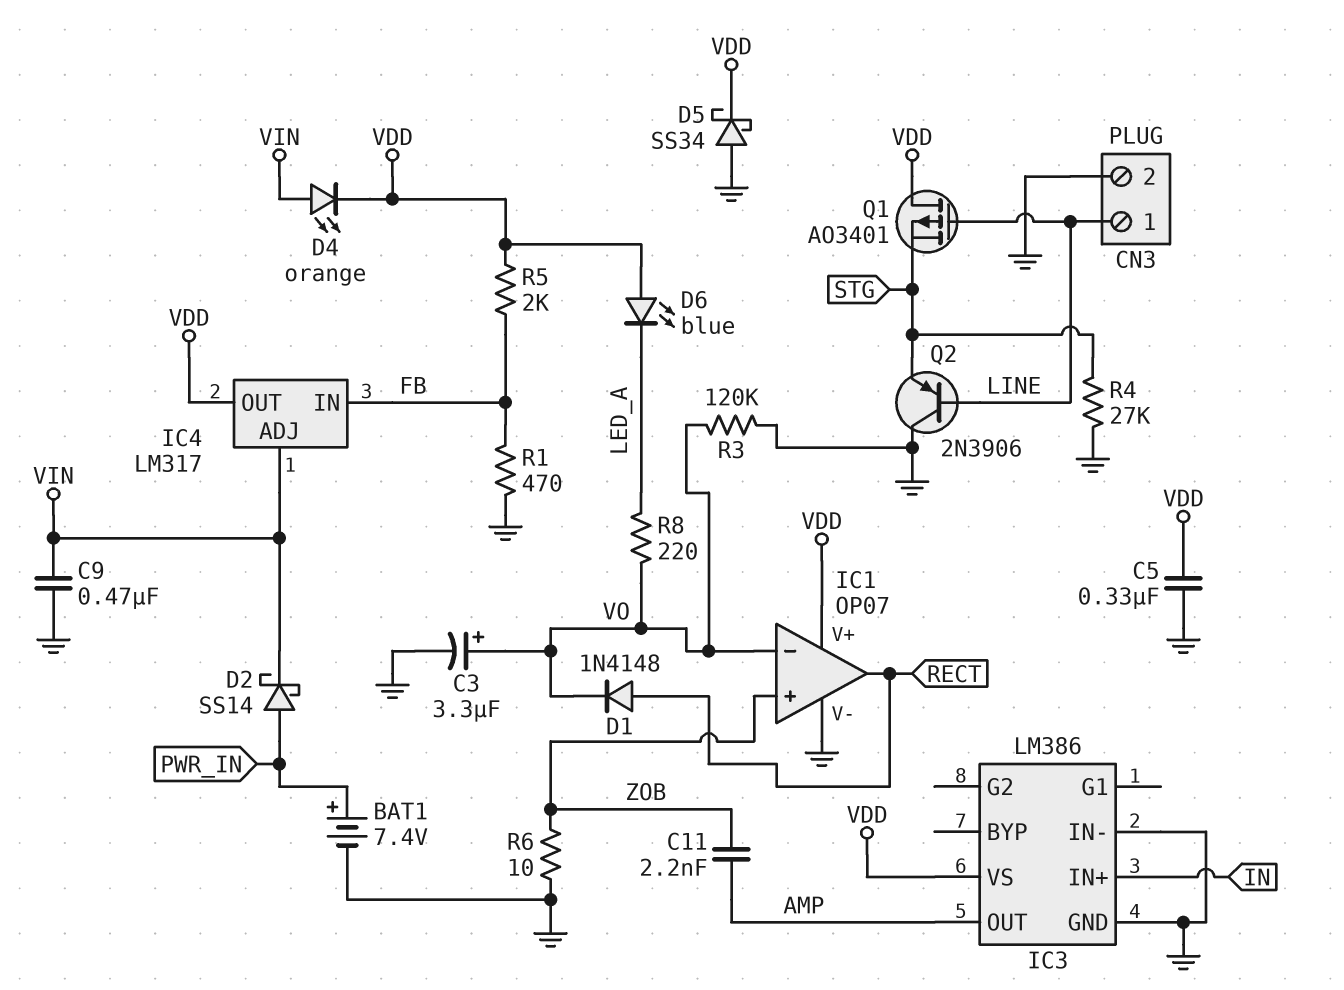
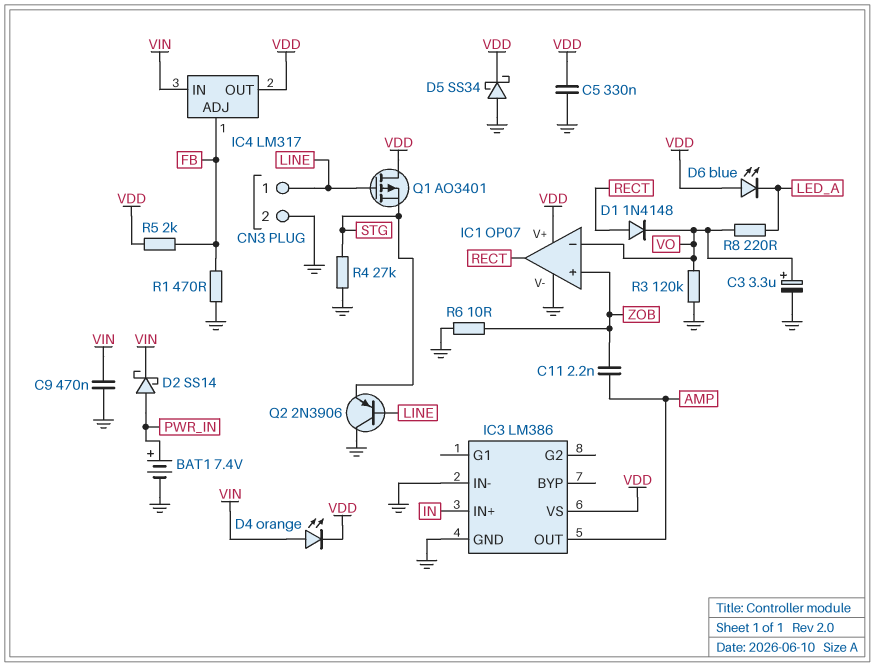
IC4 pin ADJ: VIN -> FB
IC4 pin IN: FB -> VIN

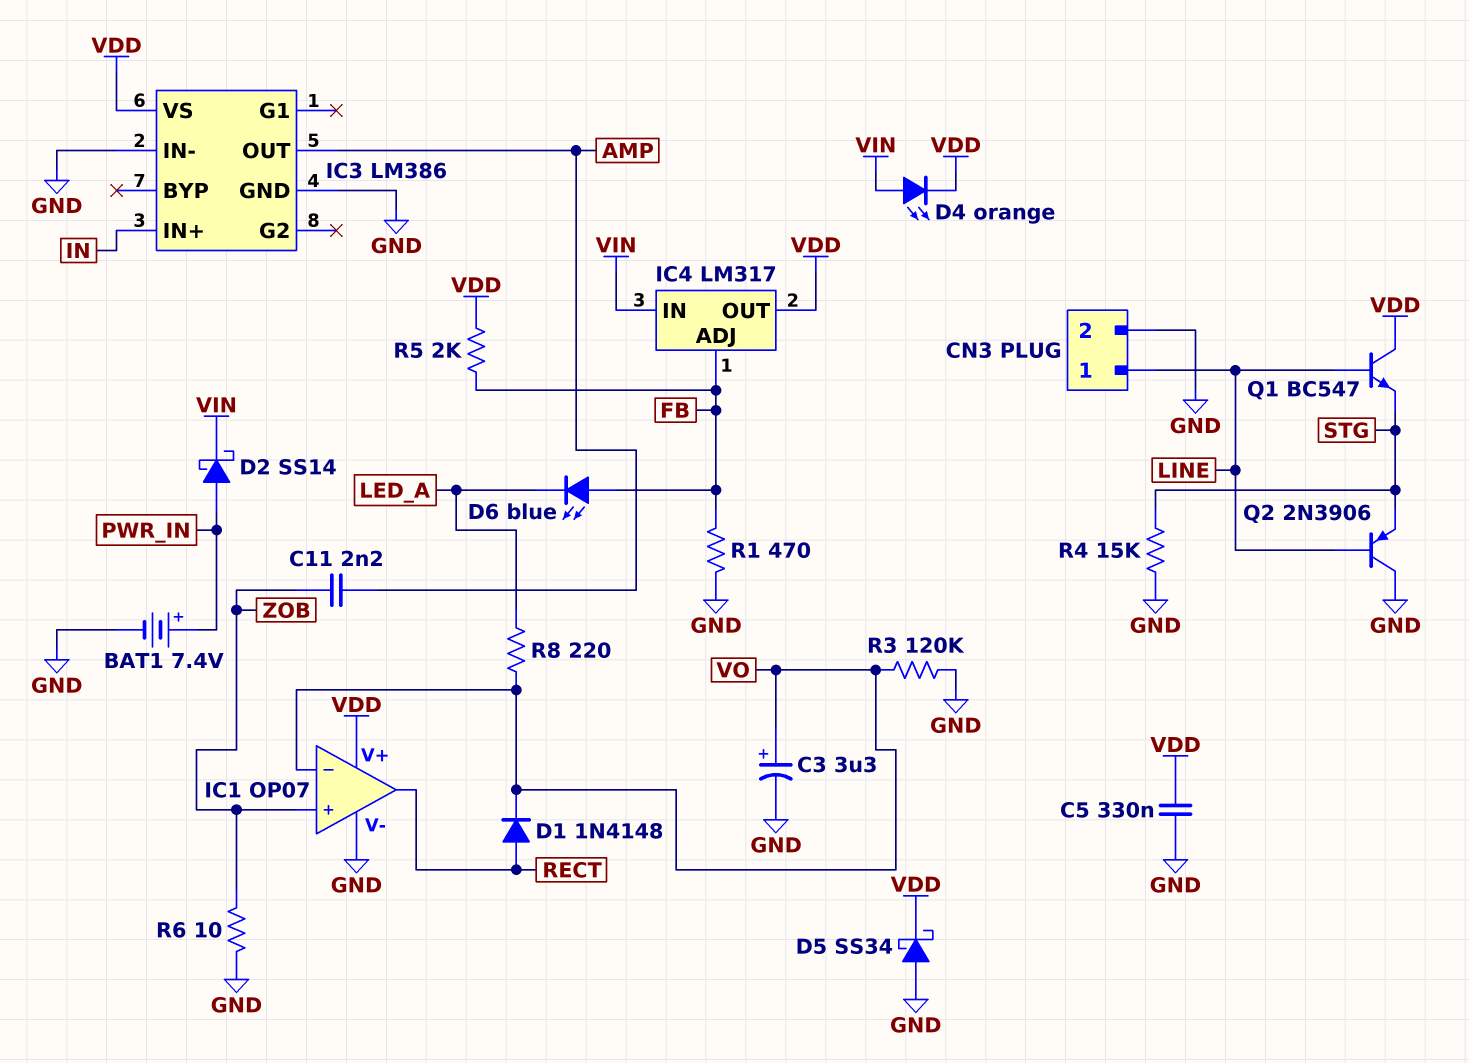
C9: 470nF (GND, VIN) -> none
D6: LED blue (A VDD, K LED_A) -> LED blue (A FB, K LED_A)
Q1: PMOS AO3401 (G LINE, D VDD, S STG) -> NPN BC547 (B LINE, C VDD, E STG)
R4: 27k (GND, STG) -> 15k (GND, STG)

